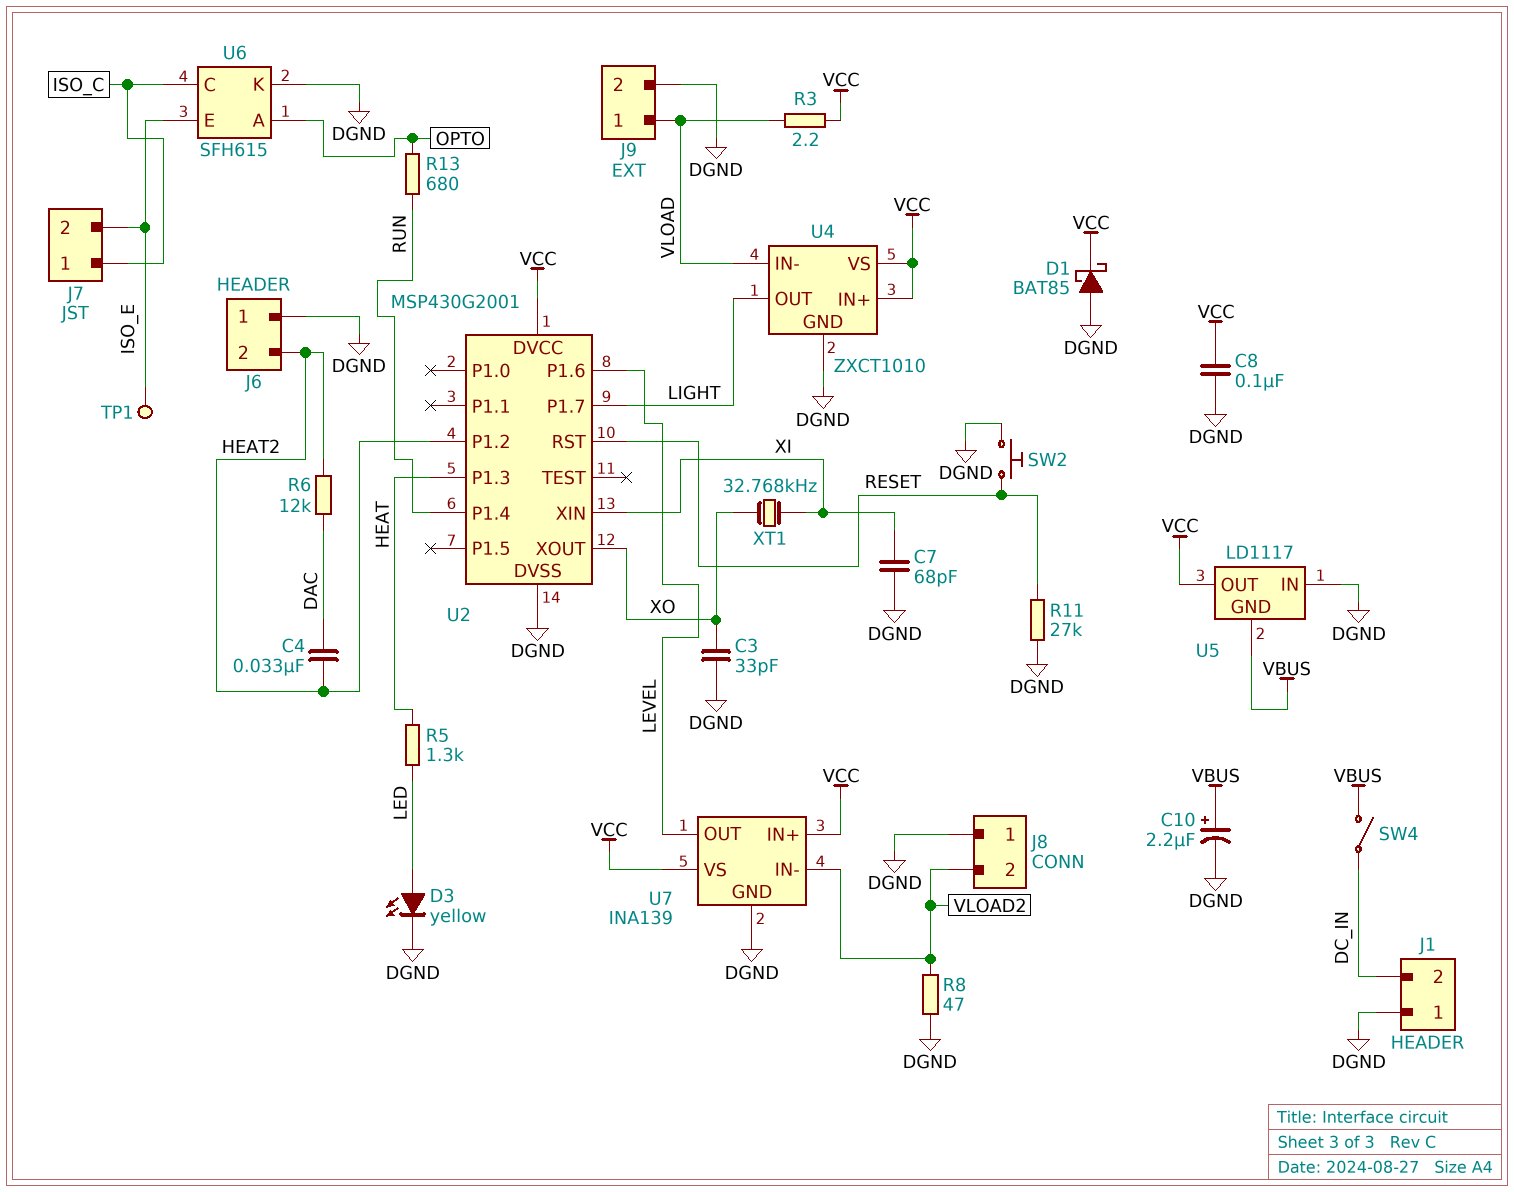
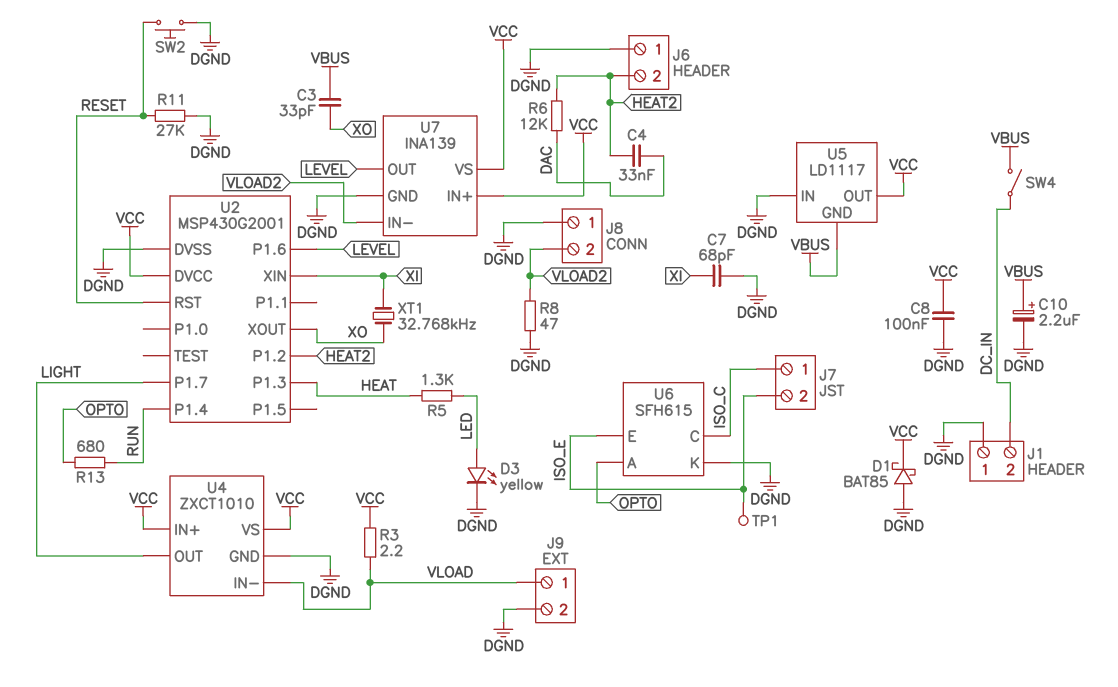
C3: 33pF (DGND, XO) -> 33pF (VBUS, XO)

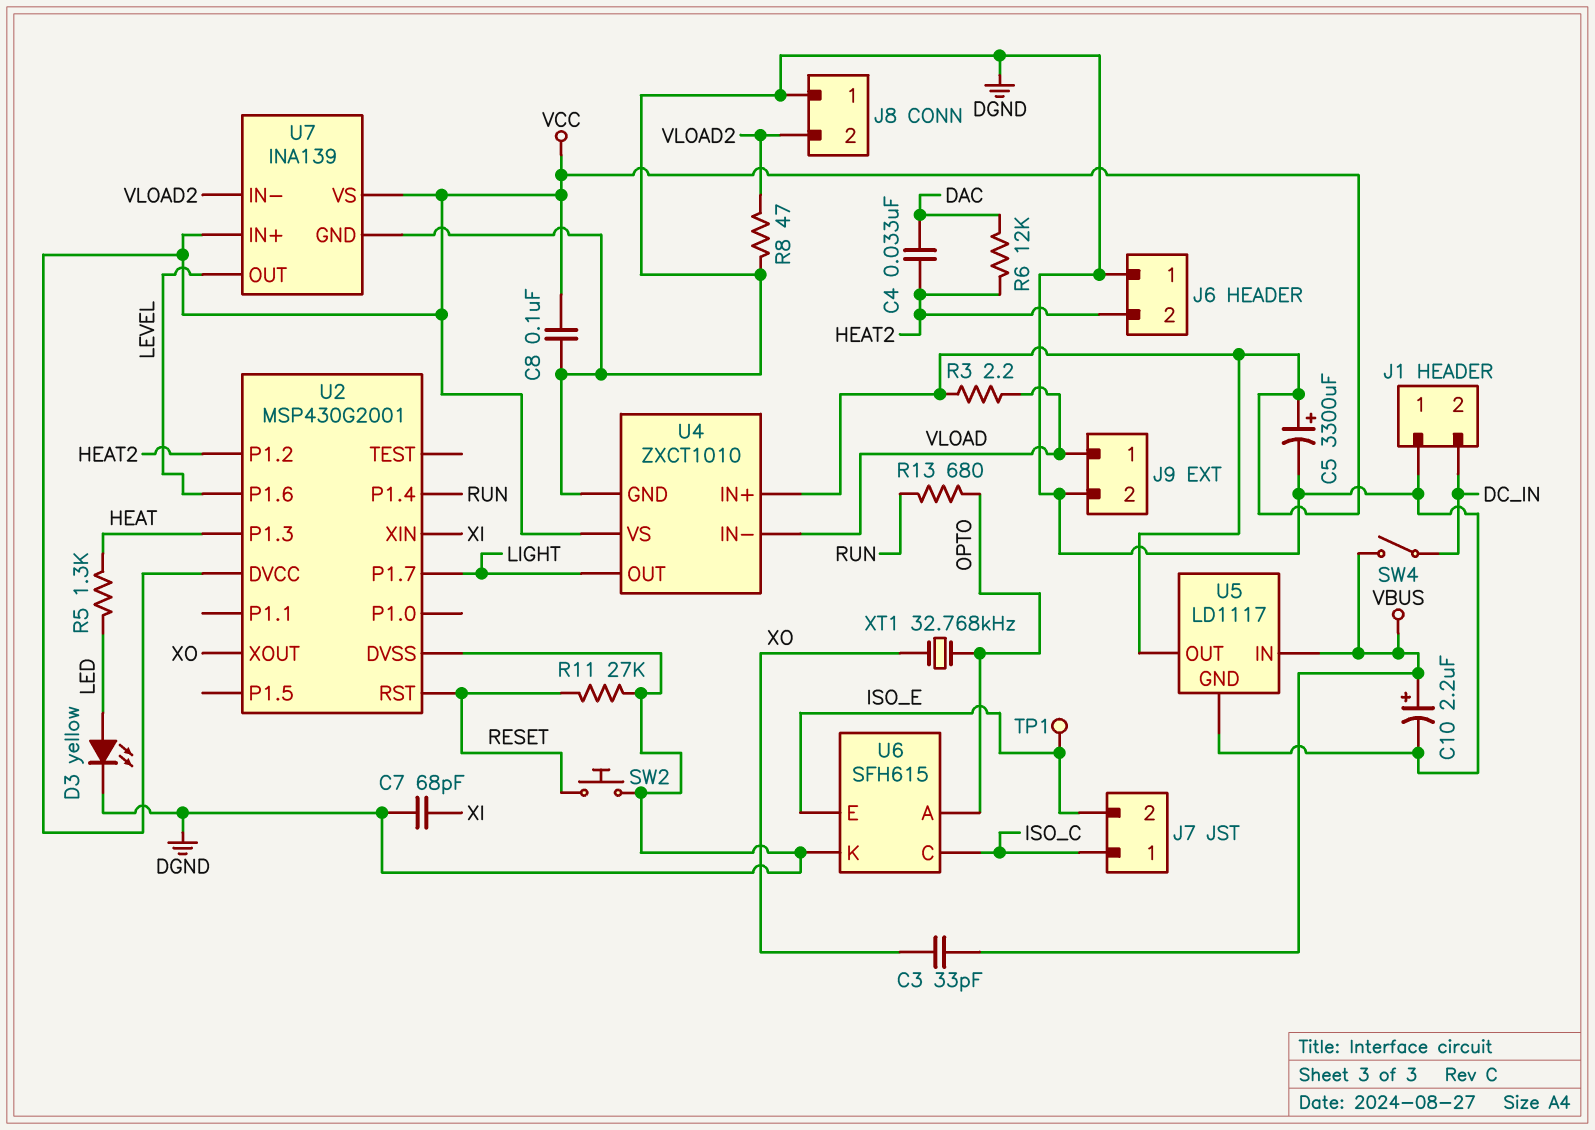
C5: none -> 3300uF (plus VCC, minus DGND)
D1: schottky BAT85 (A DGND, K VCC) -> none
U5 pin GND: VBUS -> DGND
U5 pin IN: DGND -> VBUS
XT1: 32.768kHz (XI, XO) -> 32.768kHz (OPTO, XO)

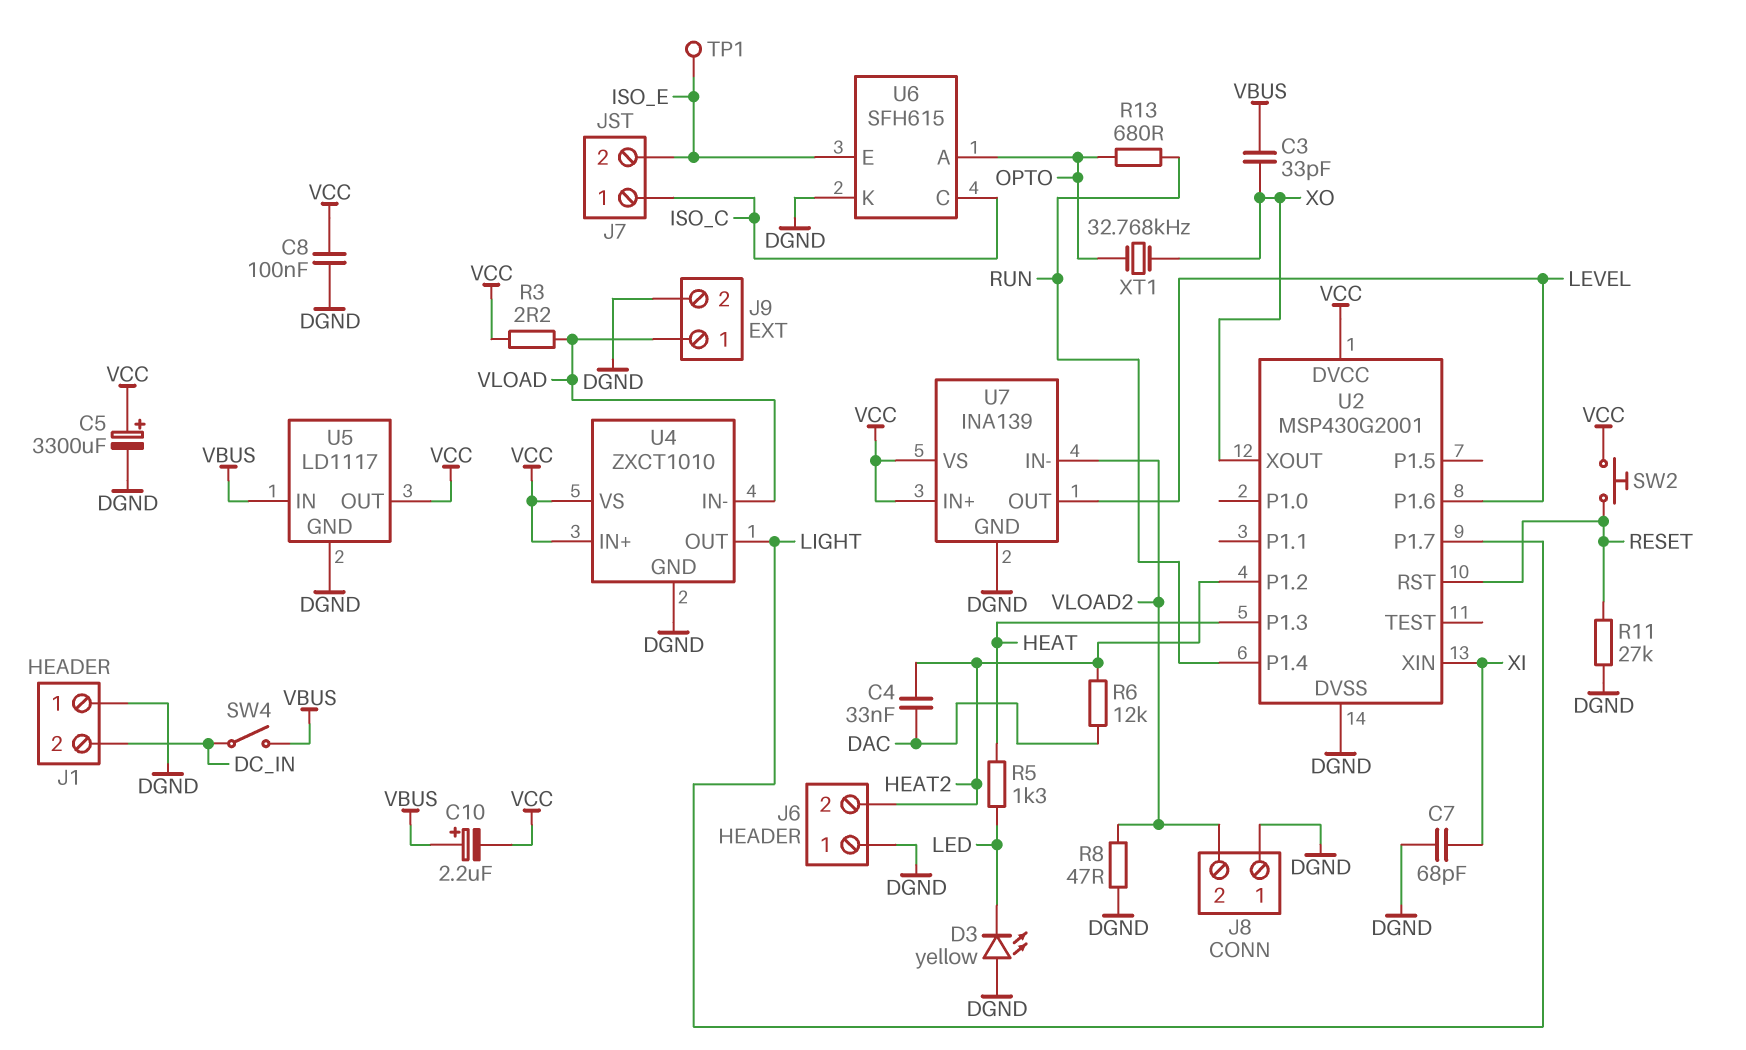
C10: 2.2uF (plus VBUS, minus DGND) -> 2.2uF (plus VBUS, minus VCC)
D3: LED yellow (A LED, K DGND) -> LED yellow (A DGND, K LED)
SW2: button (DGND, RESET) -> button (RESET, VCC)

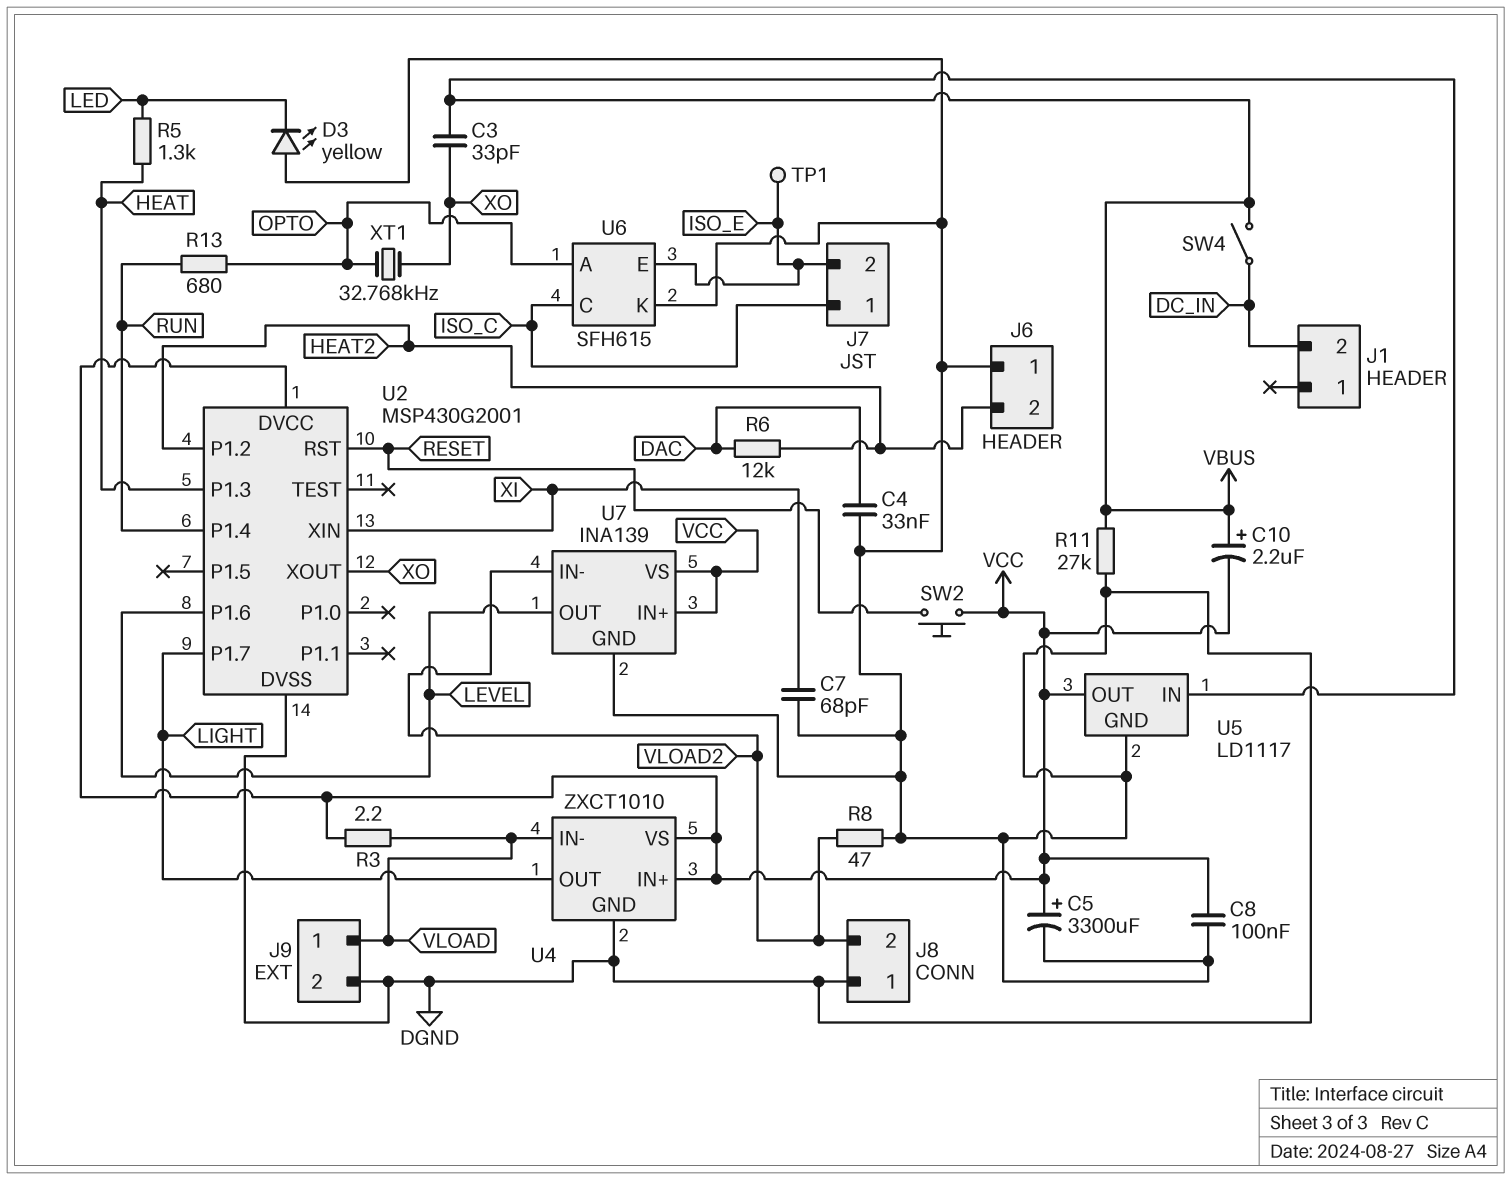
C4: 33nF (DAC, HEAT2) -> 33nF (DAC, DGND)
J1 pin 1: DGND -> none
R11: 27k (DGND, RESET) -> 27k (DGND, VBUS)

